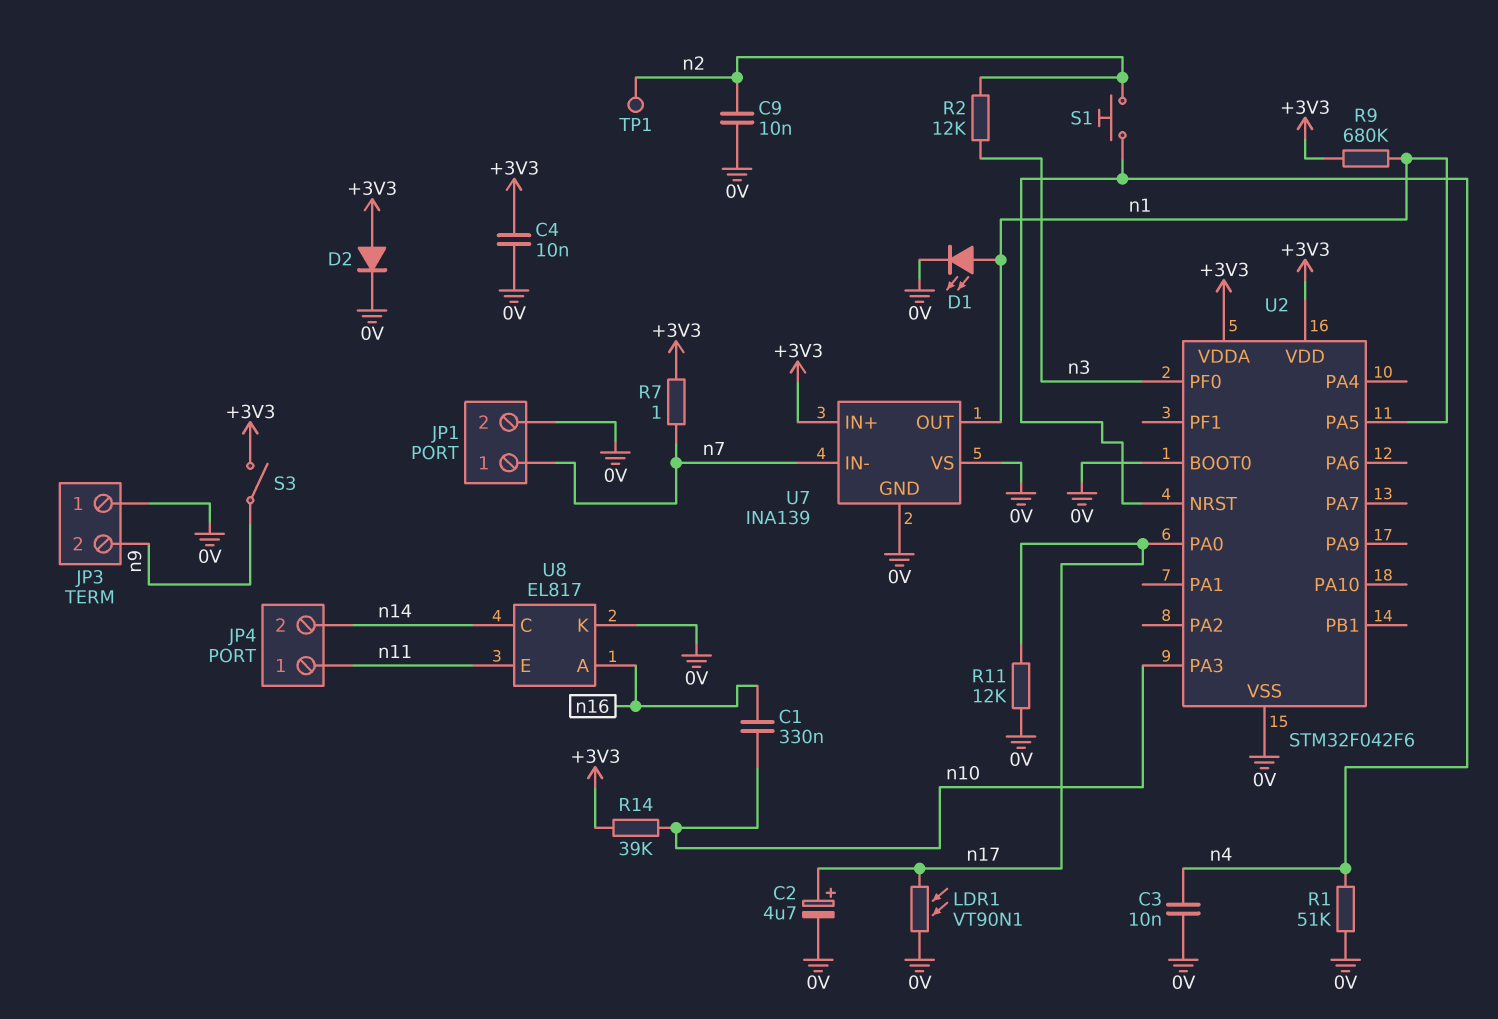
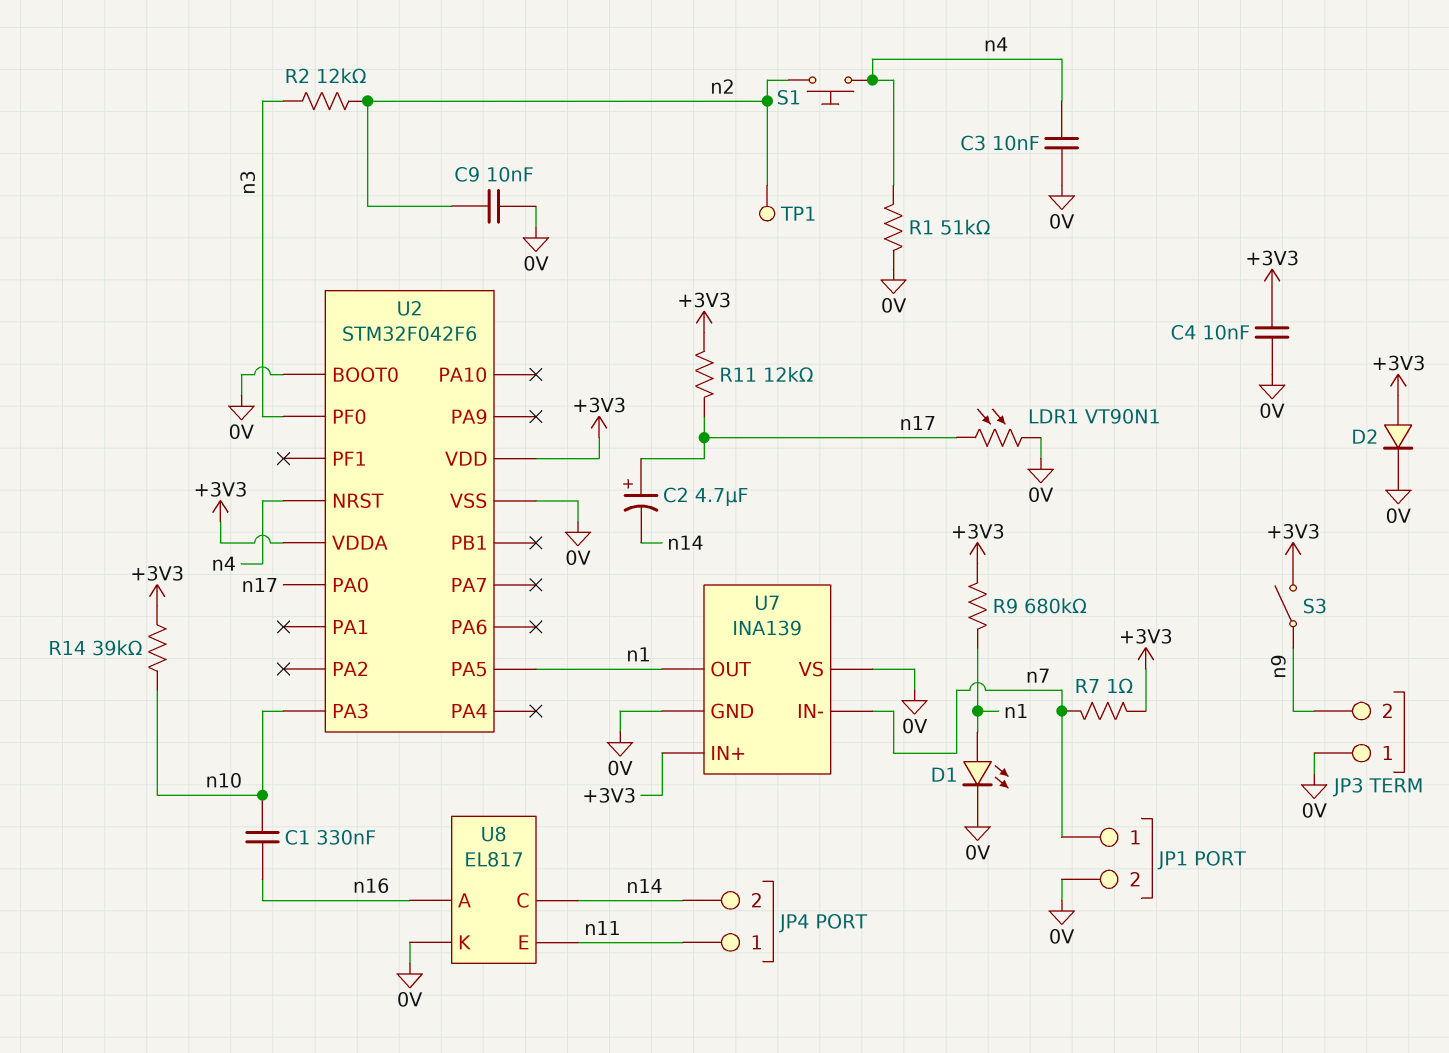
C2: 4.7uF (plus n17, minus 0V) -> 4.7uF (plus n17, minus n14)
R11: 12k (0V, n17) -> 12k (+3V3, n17)

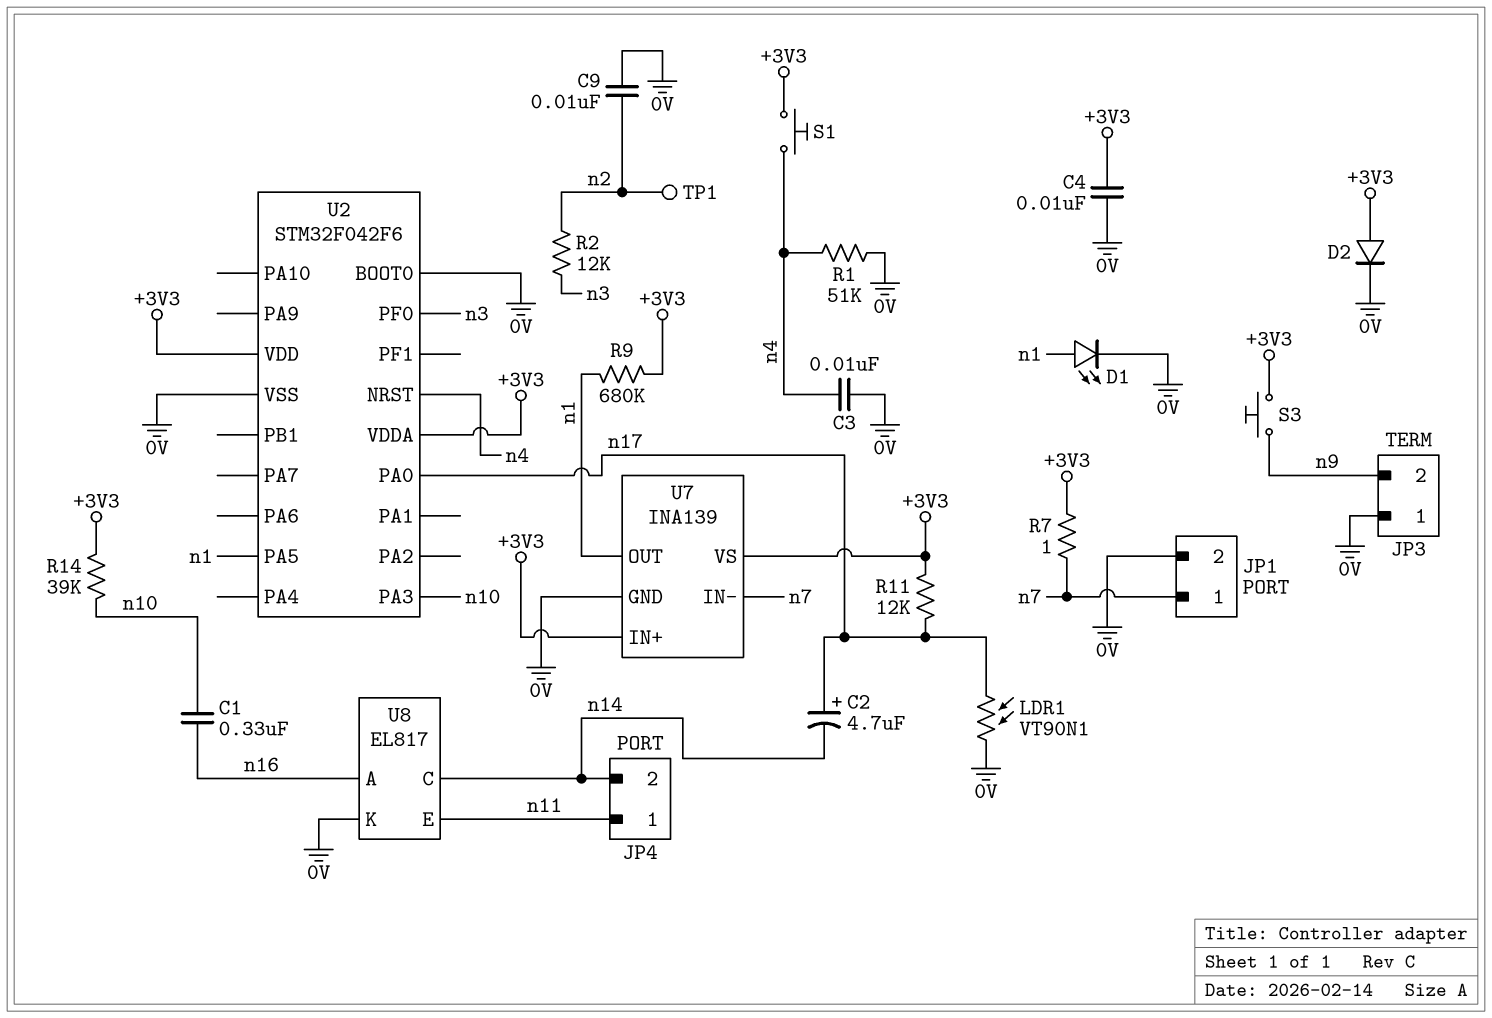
S1: button (n2, n4) -> button (+3V3, n4)
S3: switch (+3V3, n9) -> button (+3V3, n9)
U7 pin VS: 0V -> +3V3

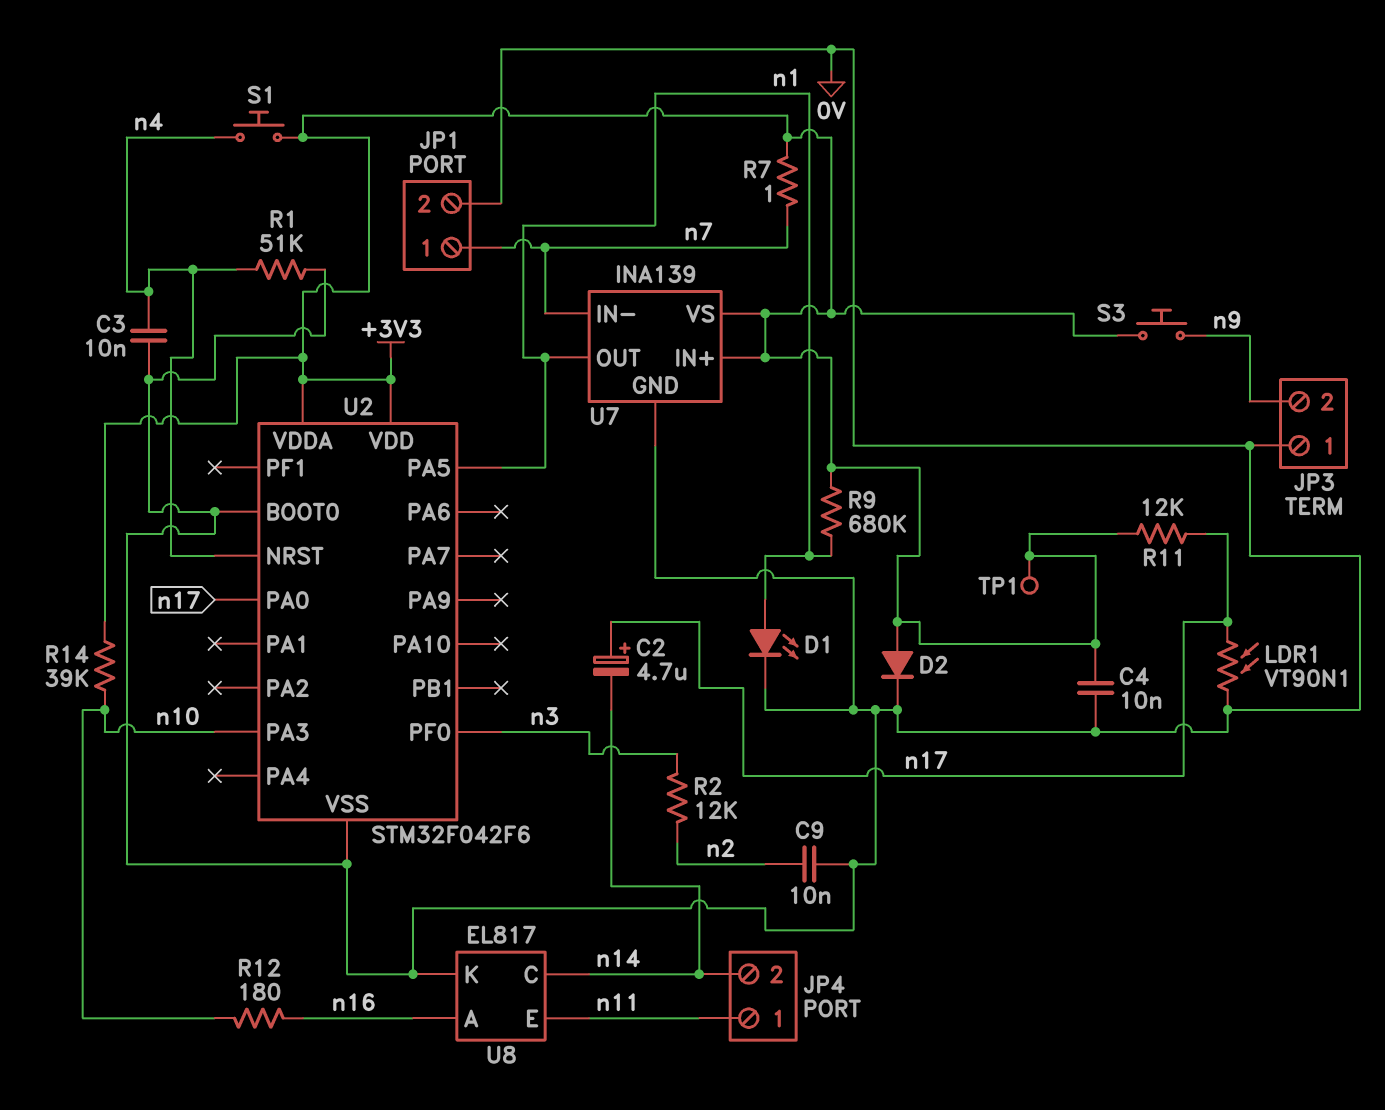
C1: 330nF (n10, n16) -> none
R12: none -> 180 (n10, n16)
TP1: test point (n2) -> test point (+3V3)

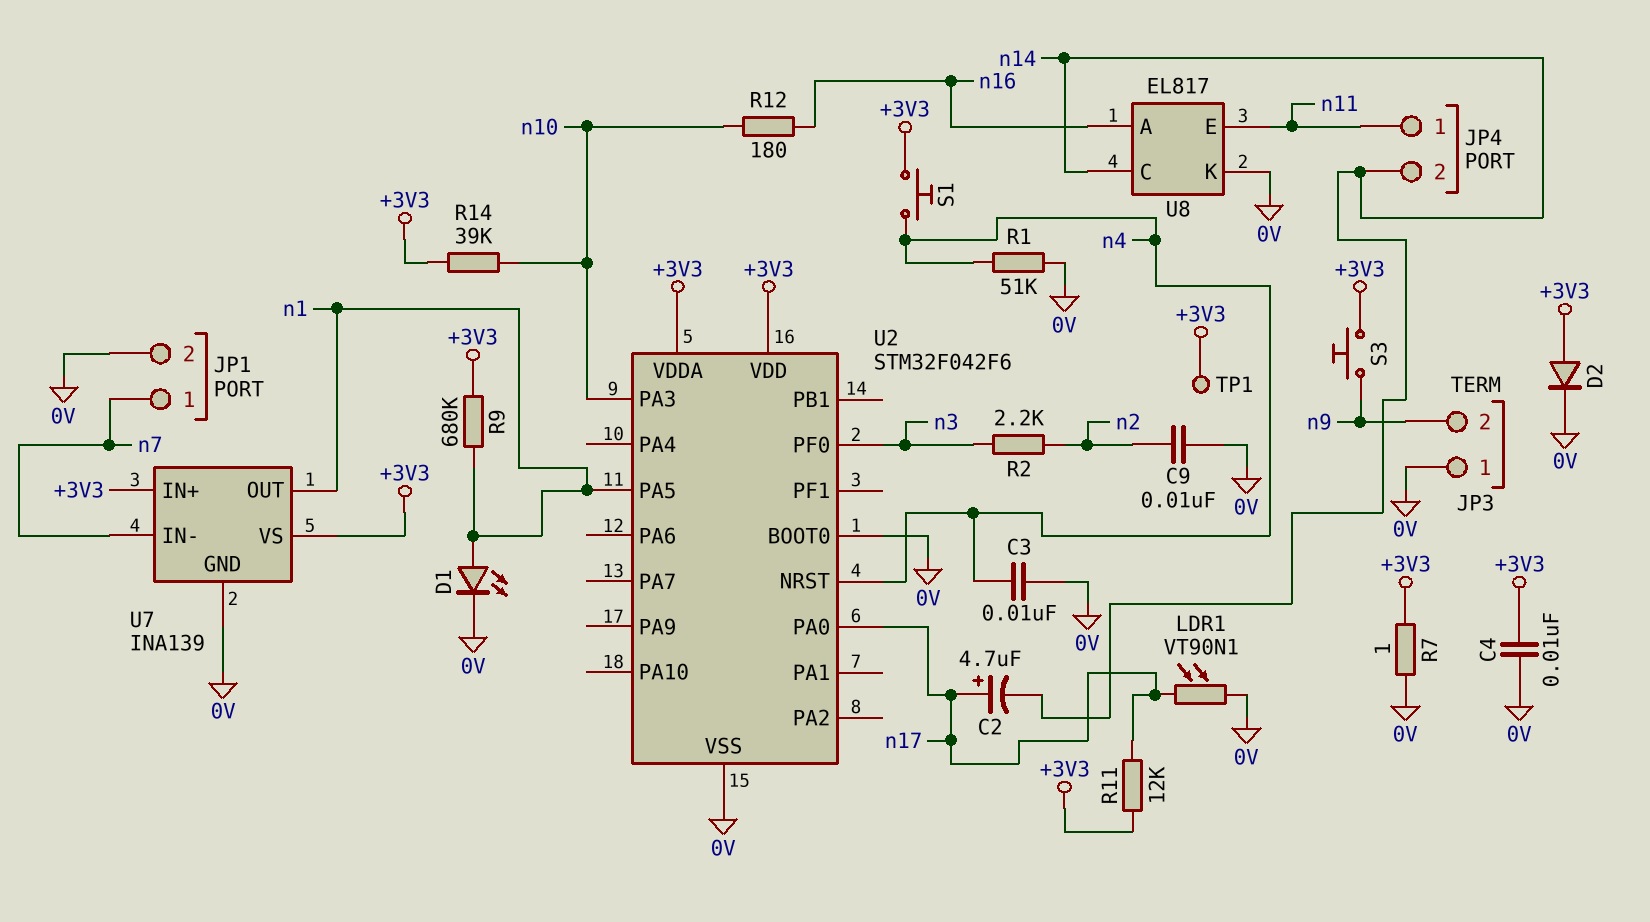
R2: 12k (n2, n3) -> 2.2k (n2, n3)
R7: 1 (+3V3, n7) -> 1 (+3V3, 0V)

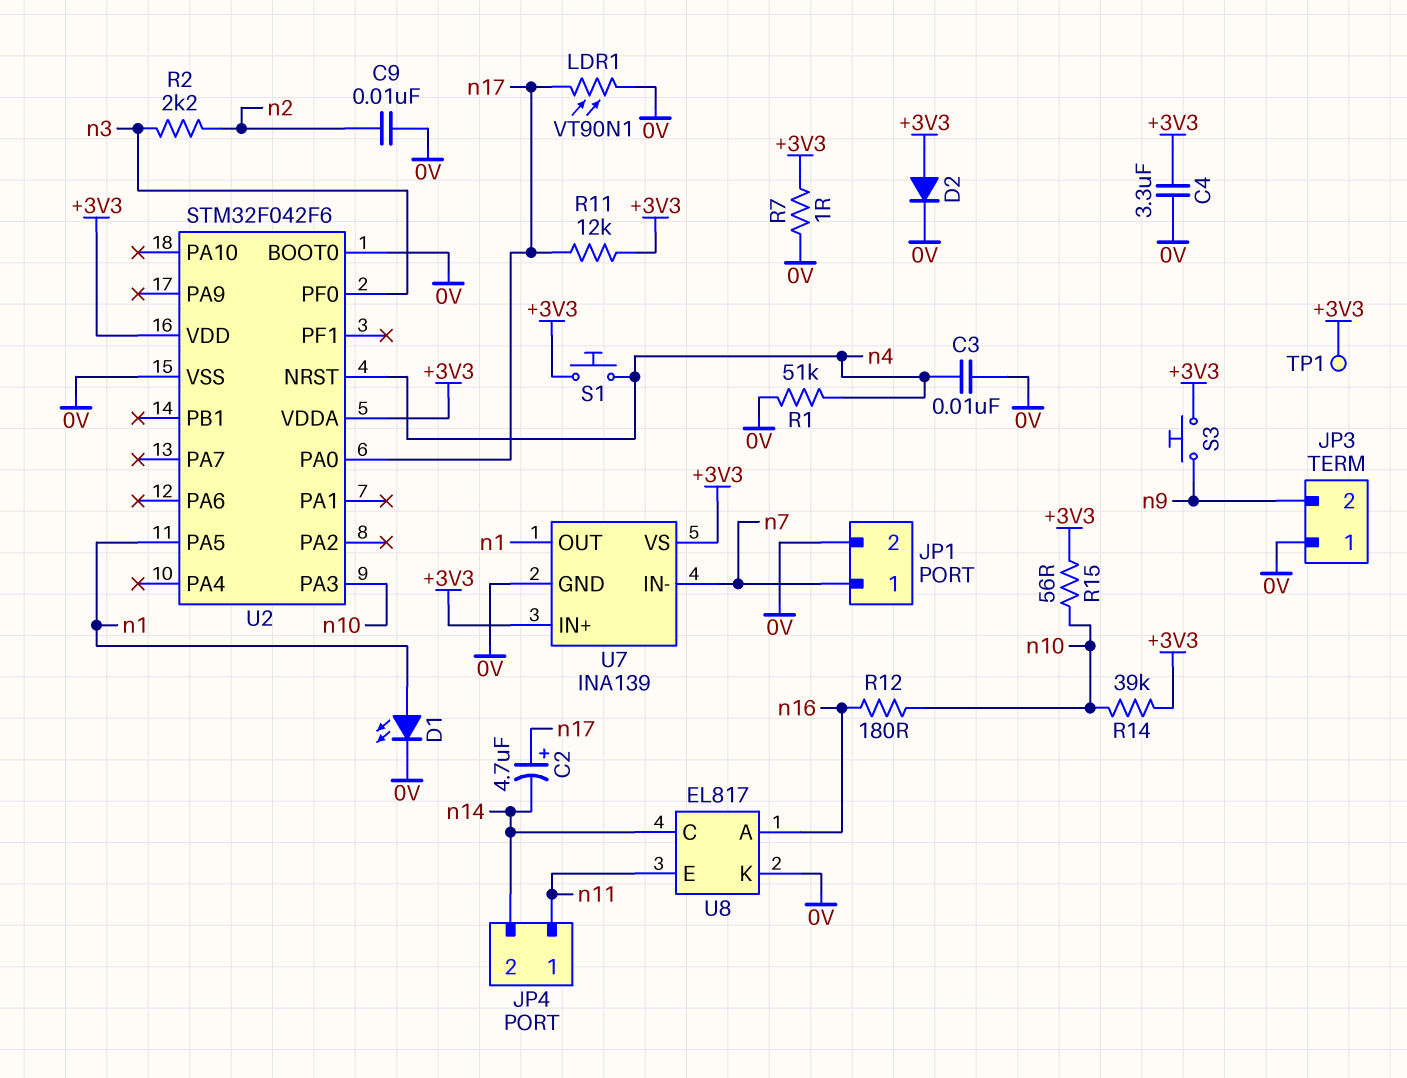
C4: 10nF (+3V3, 0V) -> 3.3uF (+3V3, 0V)
R9: 680k (+3V3, n1) -> none
R15: none -> 56 (+3V3, n10)

